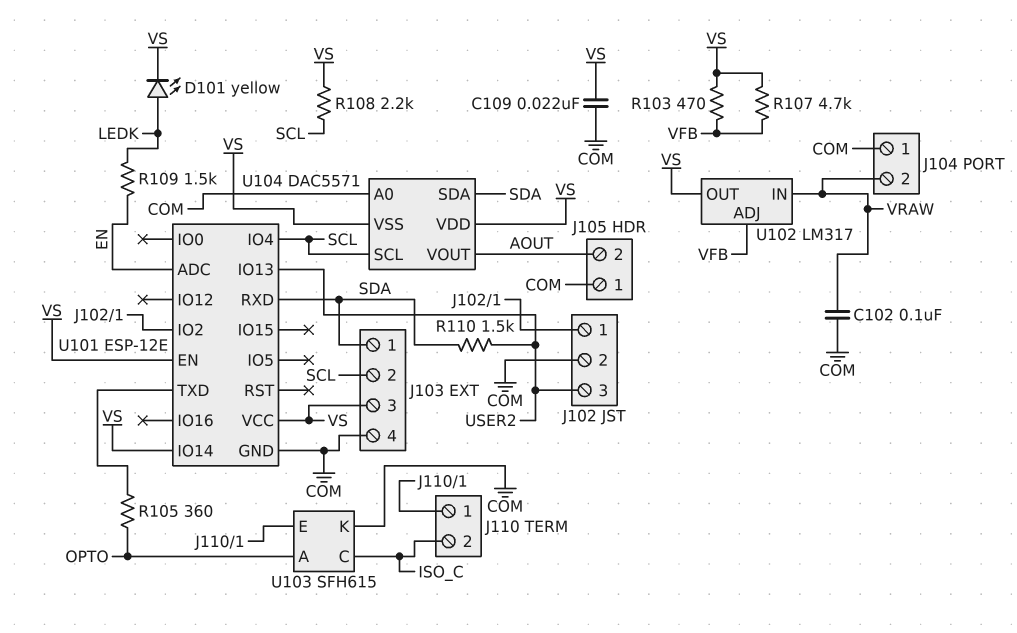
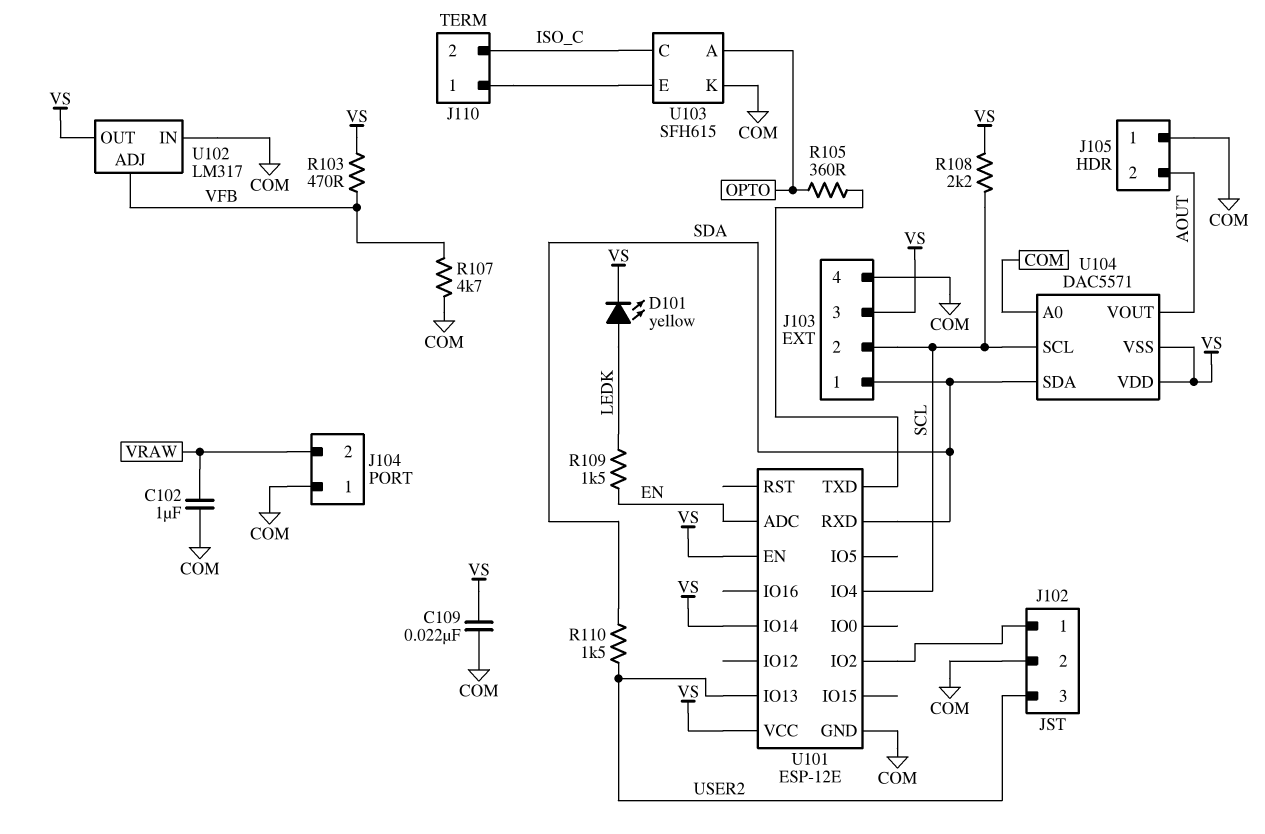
C102: 100nF (COM, VRAW) -> 1uF (COM, VRAW)
R107: 4.7k (VFB, VS) -> 4.7k (COM, VFB)
U102 pin IN: VRAW -> COM

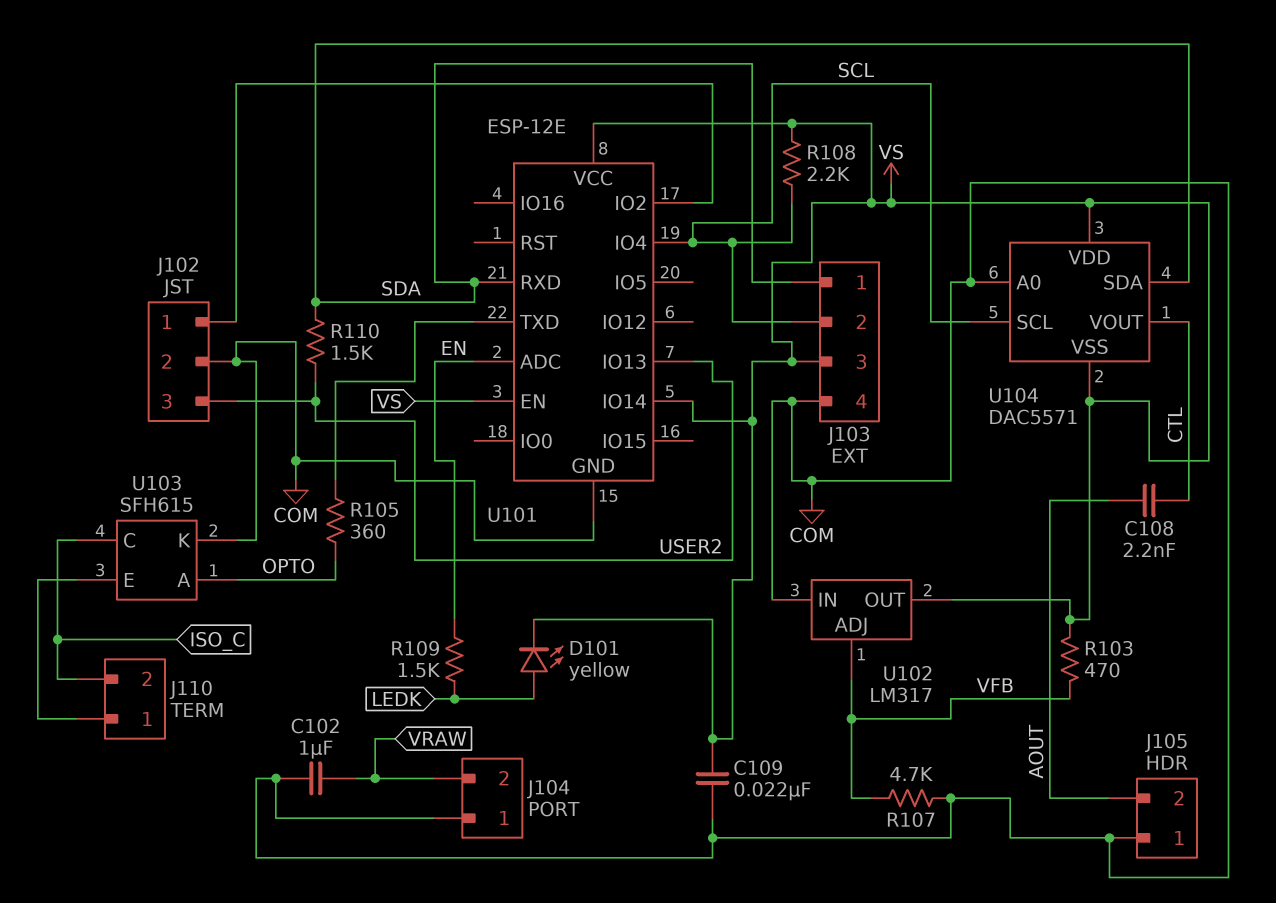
C108: none -> 2.2nF (AOUT, CTL)
U104 pin VOUT: AOUT -> CTL

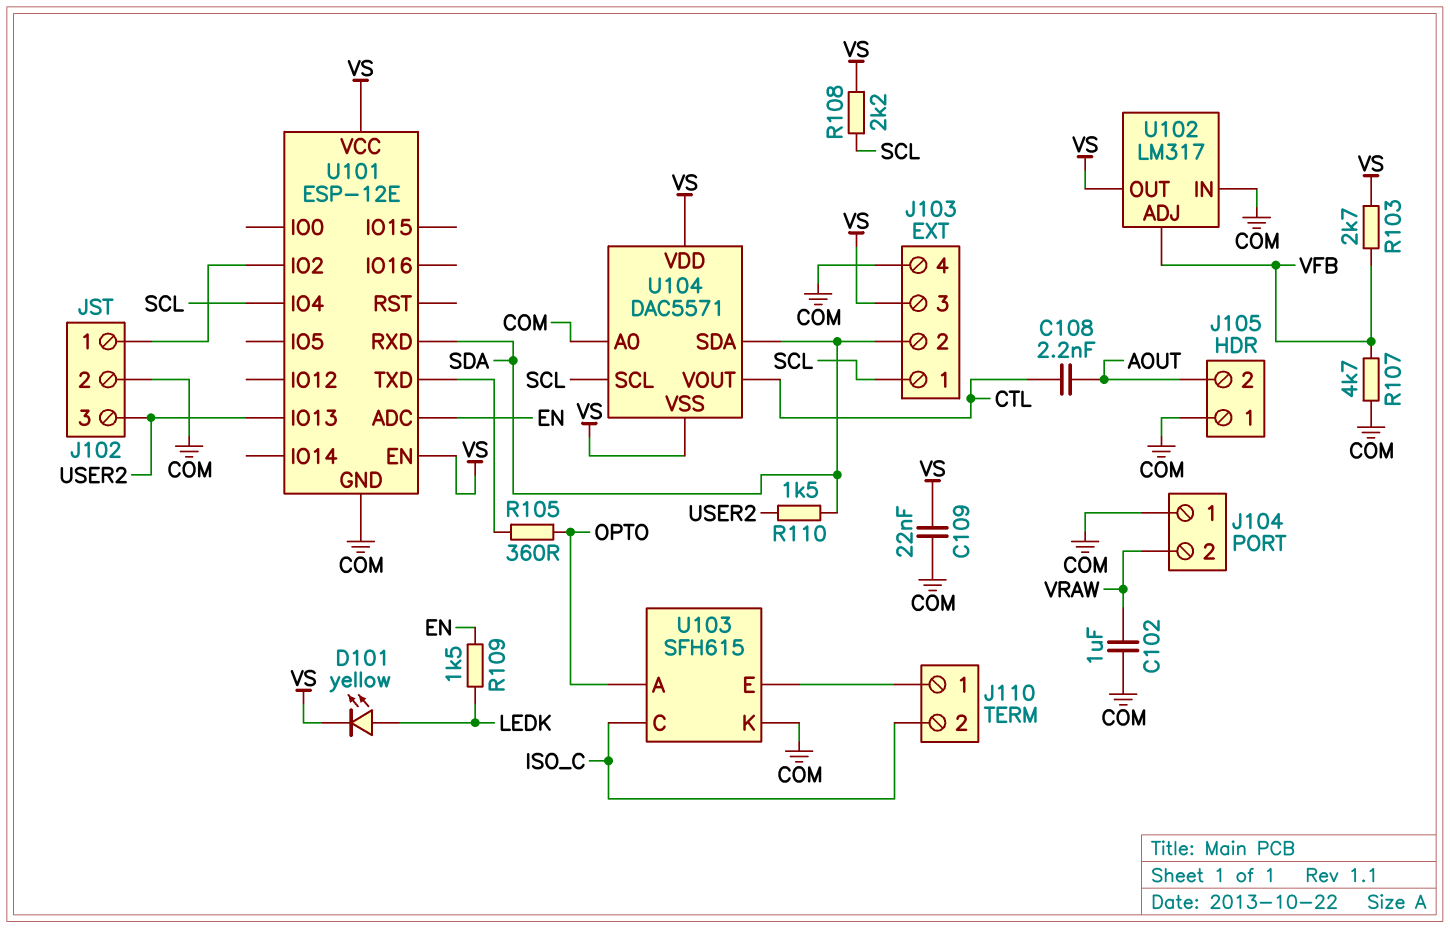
J103 pin 1: SDA -> SCL
J103 pin 2: SCL -> SDA
R103: 470 (VFB, VS) -> 2.7k (VFB, VS)
U101 pin IO14: VS -> none

